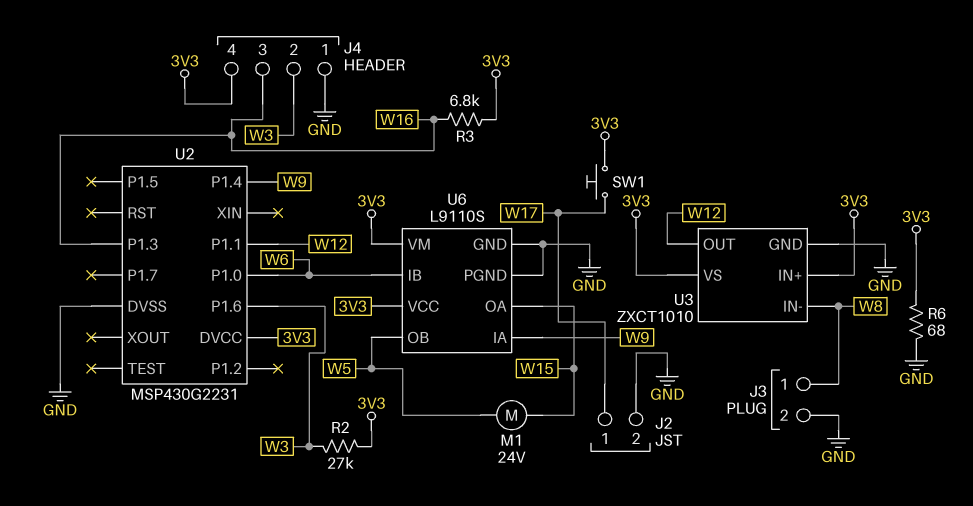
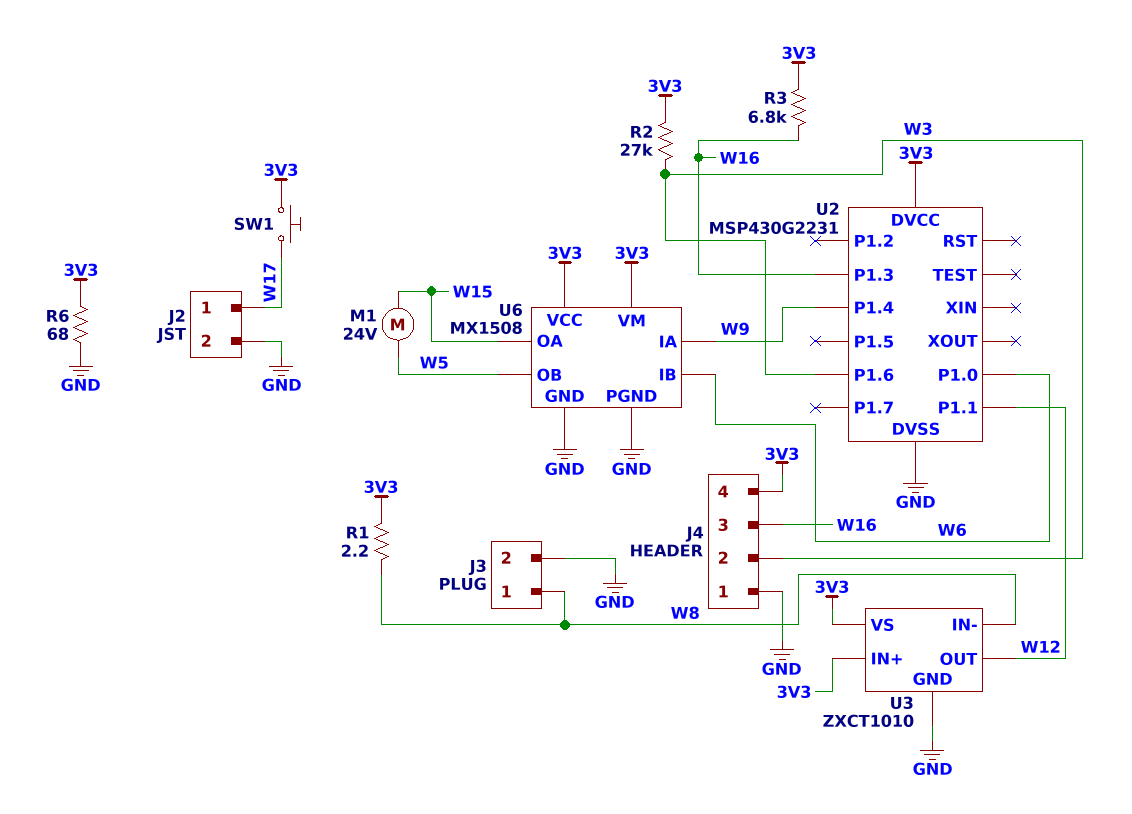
R1: none -> 2.2 (3V3, W8)
U6: L9110S -> MX1508

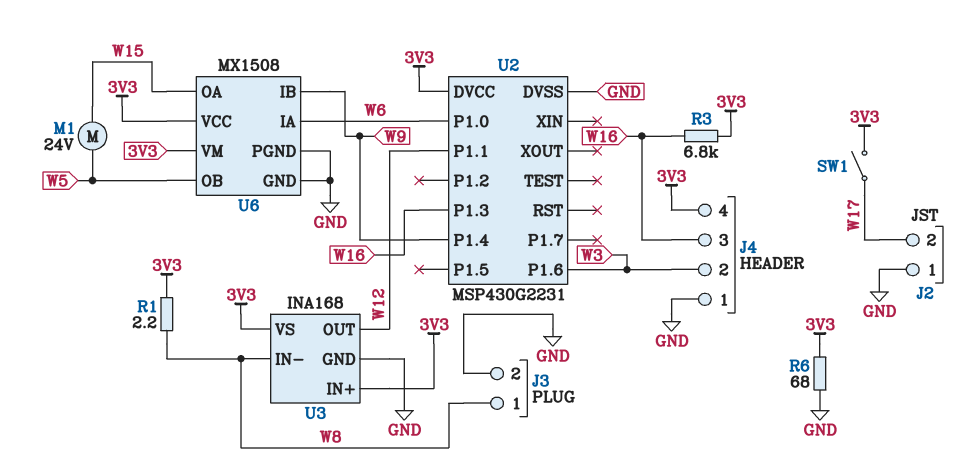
J2 pin 1: W17 -> GND
J2 pin 2: GND -> W17
R2: 27k (3V3, W3) -> none
SW1: button (3V3, W17) -> switch (3V3, W17)
U3: ZXCT1010 -> INA168
U6 pin IA: W9 -> W6
U6 pin IB: W6 -> W9

